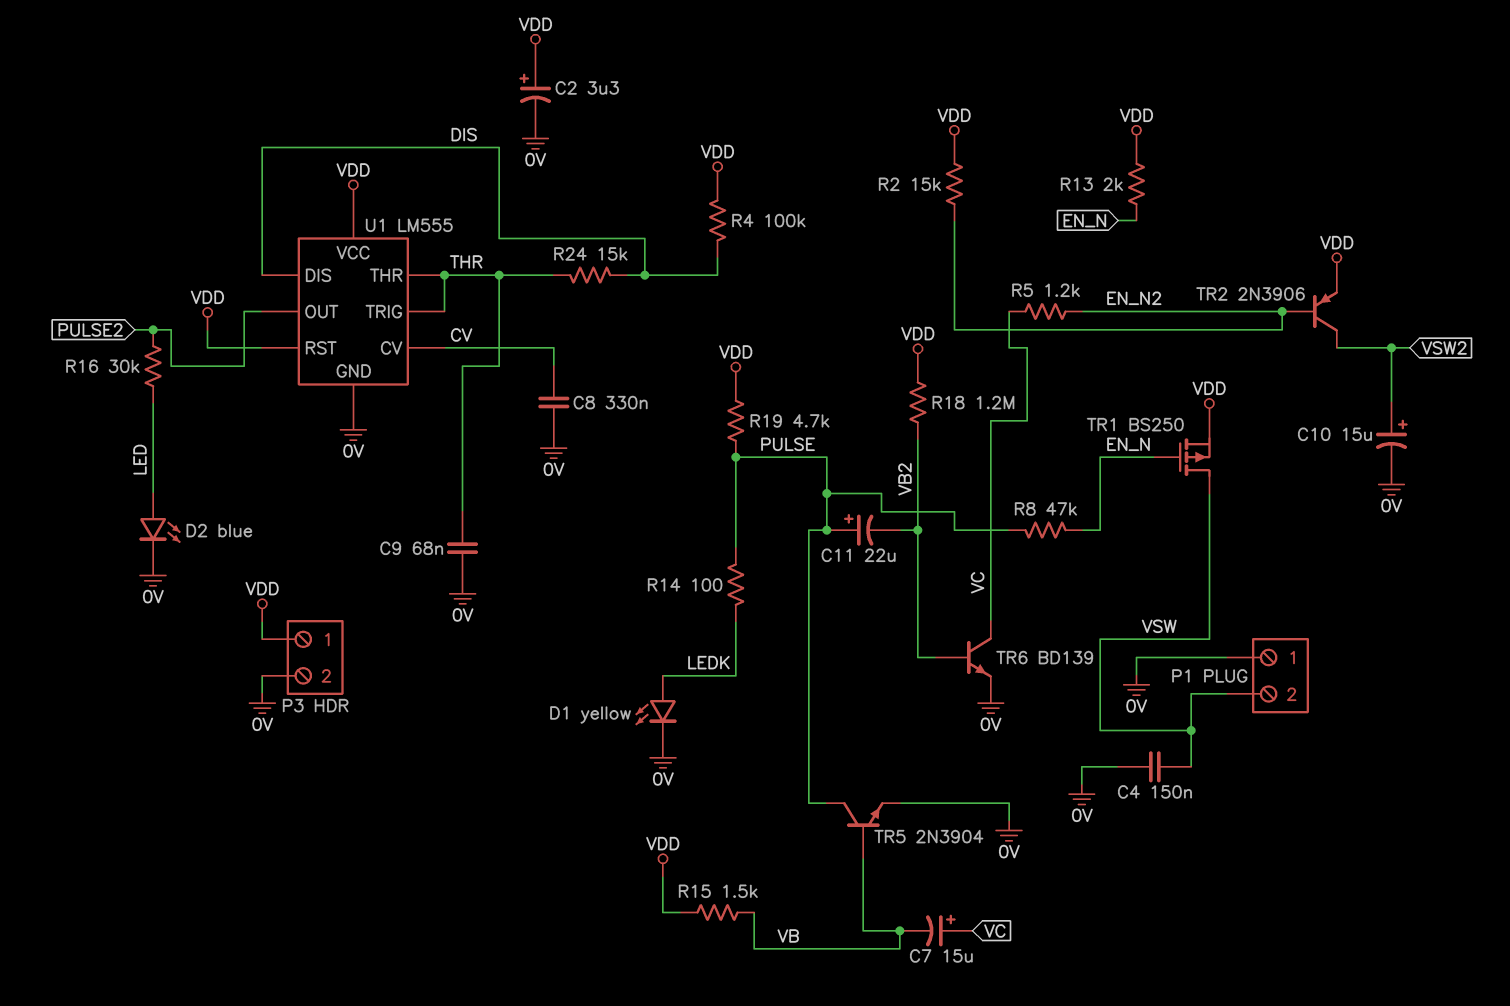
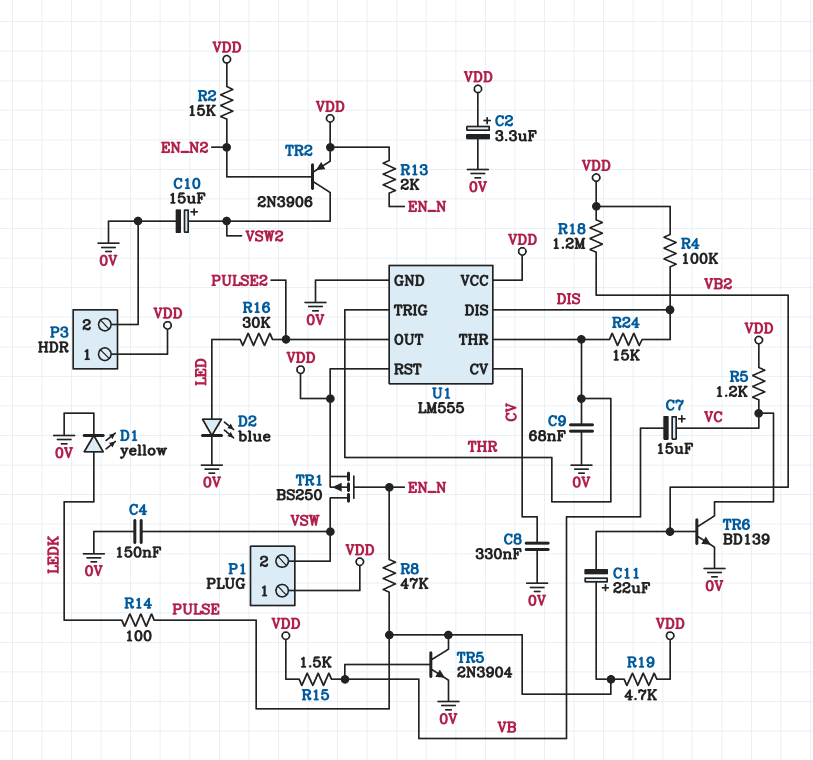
P1 pin 1: 0V -> VDD
R5: 1.2k (EN_N2, VC) -> 1.2k (VC, VDD)

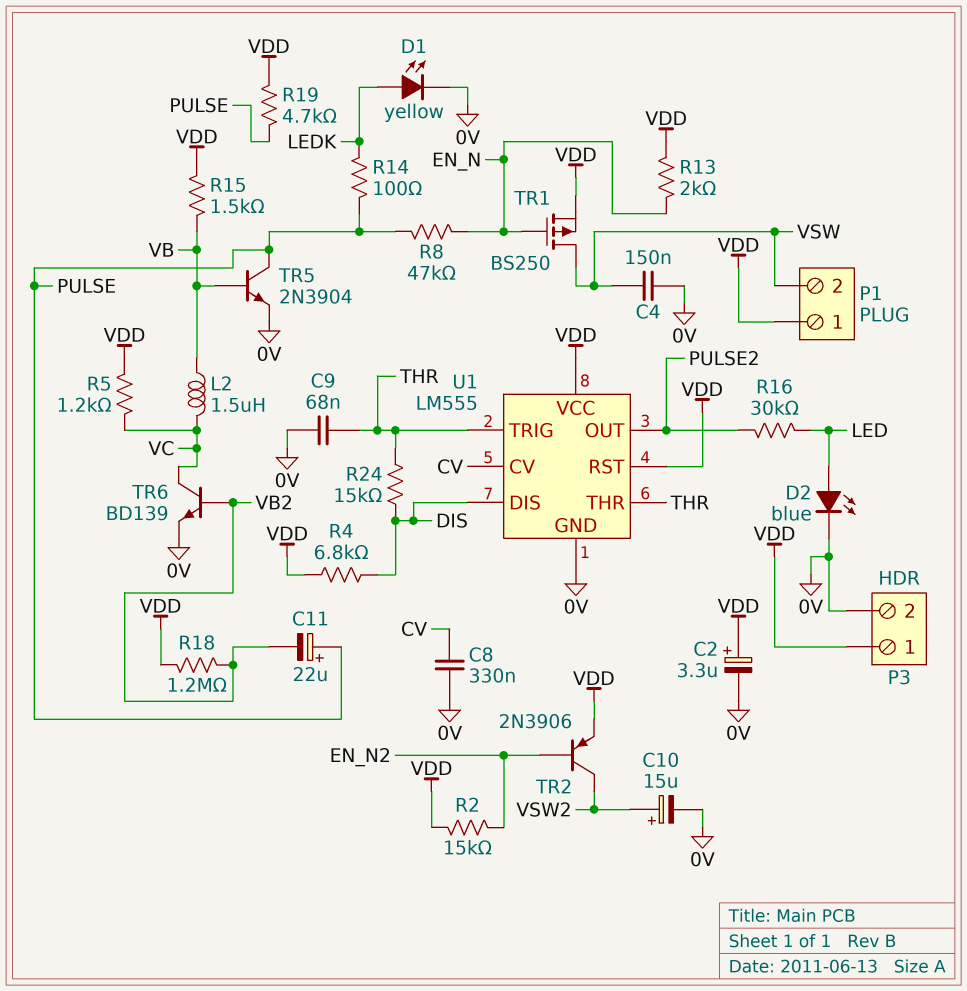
C7: 15uF (plus VC, minus VB) -> none
L2: none -> 1.5uH (VB, VC)
R4: 100k (DIS, VDD) -> 6.8k (DIS, VDD)

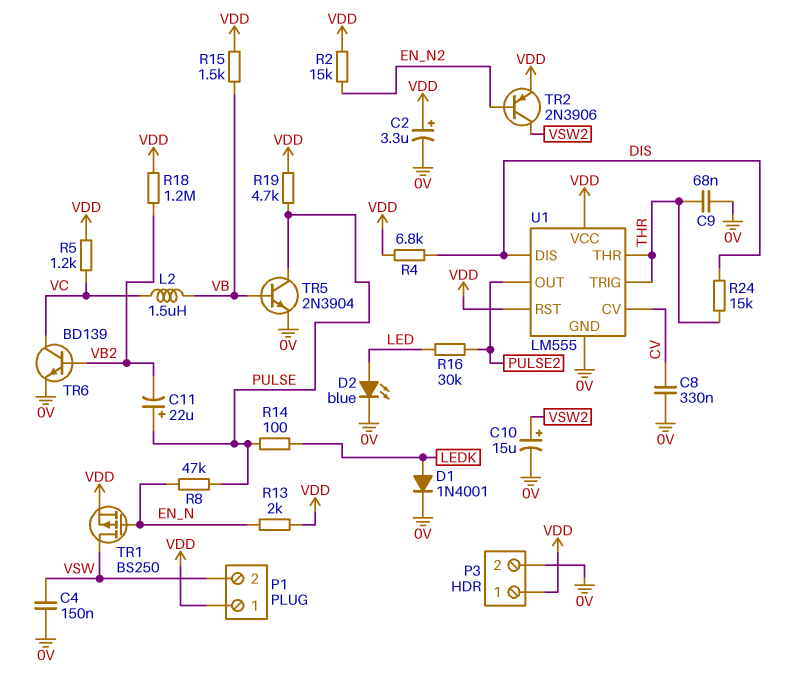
D1: LED yellow (A LEDK, K 0V) -> diode 1N4001 (A LEDK, K 0V)

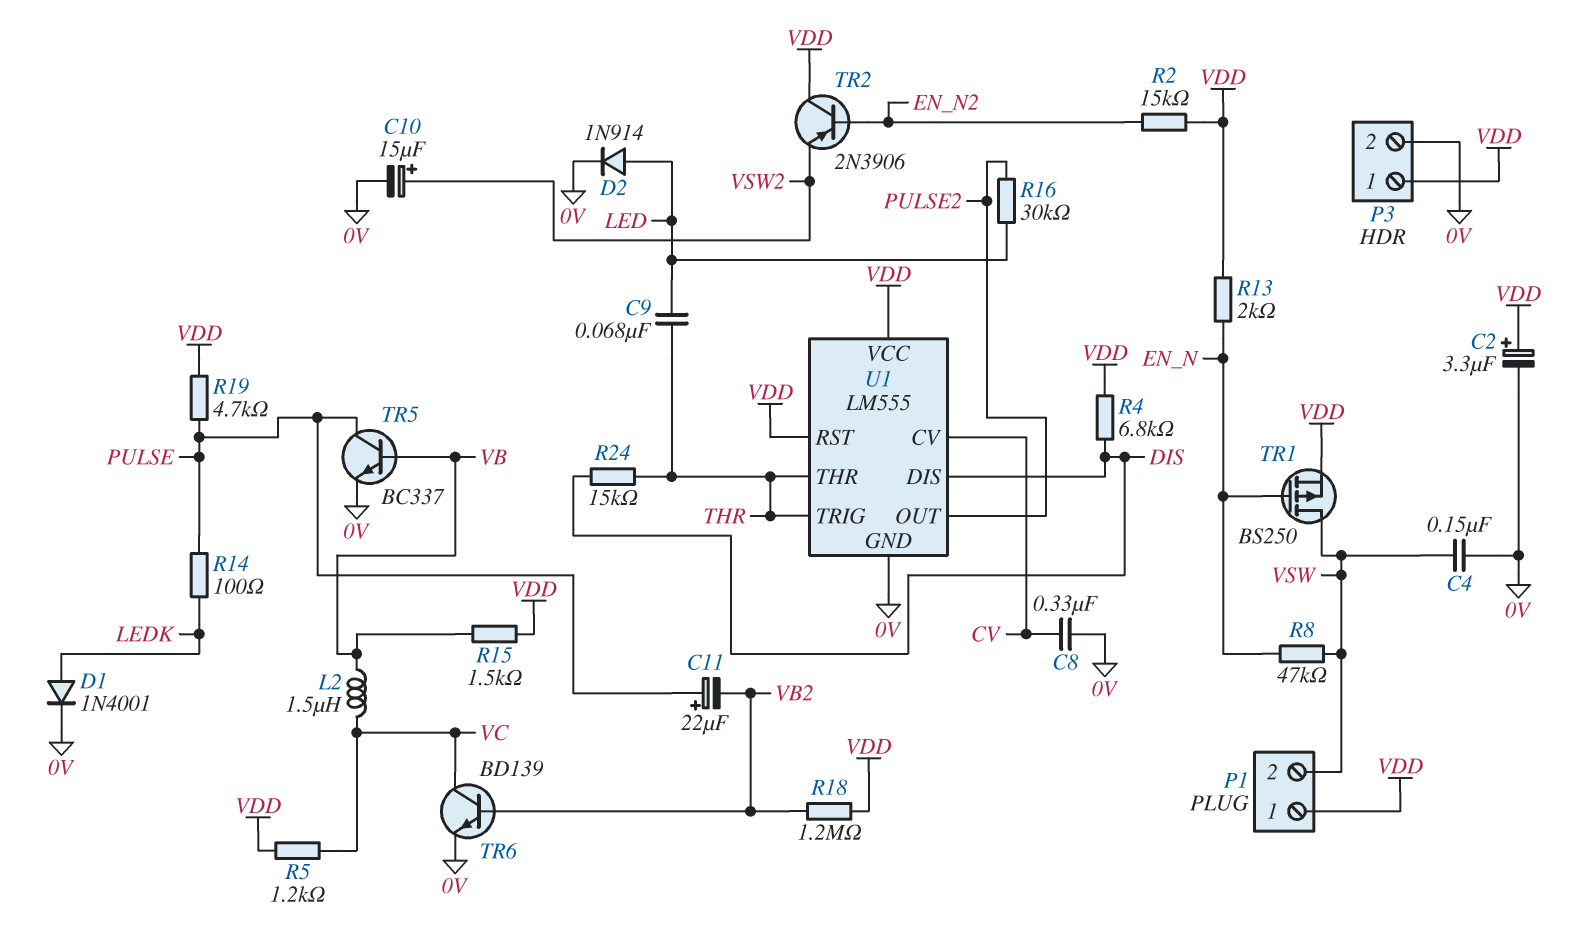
C9: 68nF (0V, THR) -> 68nF (LED, THR)
D2: LED blue (A LED, K 0V) -> diode 1N914 (A LED, K 0V)
R8: 47k (EN_N, PULSE) -> 47k (EN_N, VSW)
TR2: PNP 2N3906 (B EN_N2, C VSW2, E VDD) -> PNP 2N3906 (B EN_N2, C VDD, E VSW2)
TR5: NPN 2N3904 (B VB, C PULSE, E 0V) -> NPN BC337 (B VB, C PULSE, E 0V)

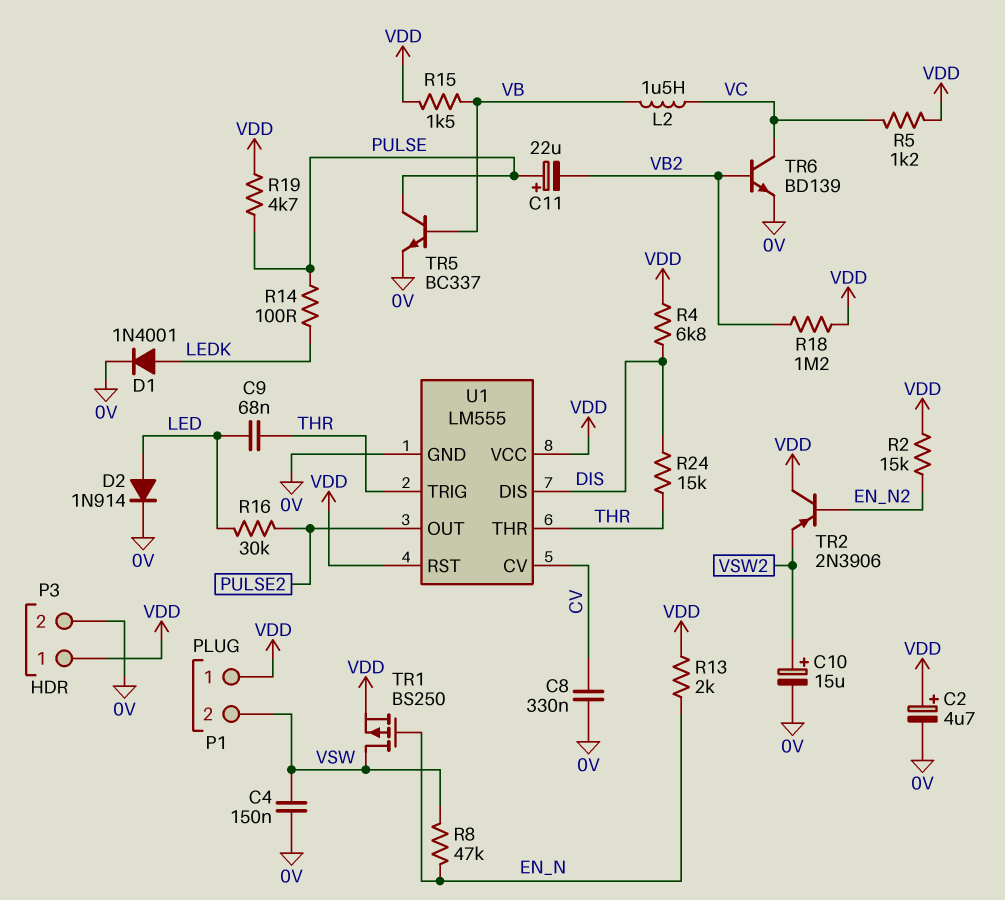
C2: 3.3uF (plus VDD, minus 0V) -> 4.7uF (plus VDD, minus 0V)

